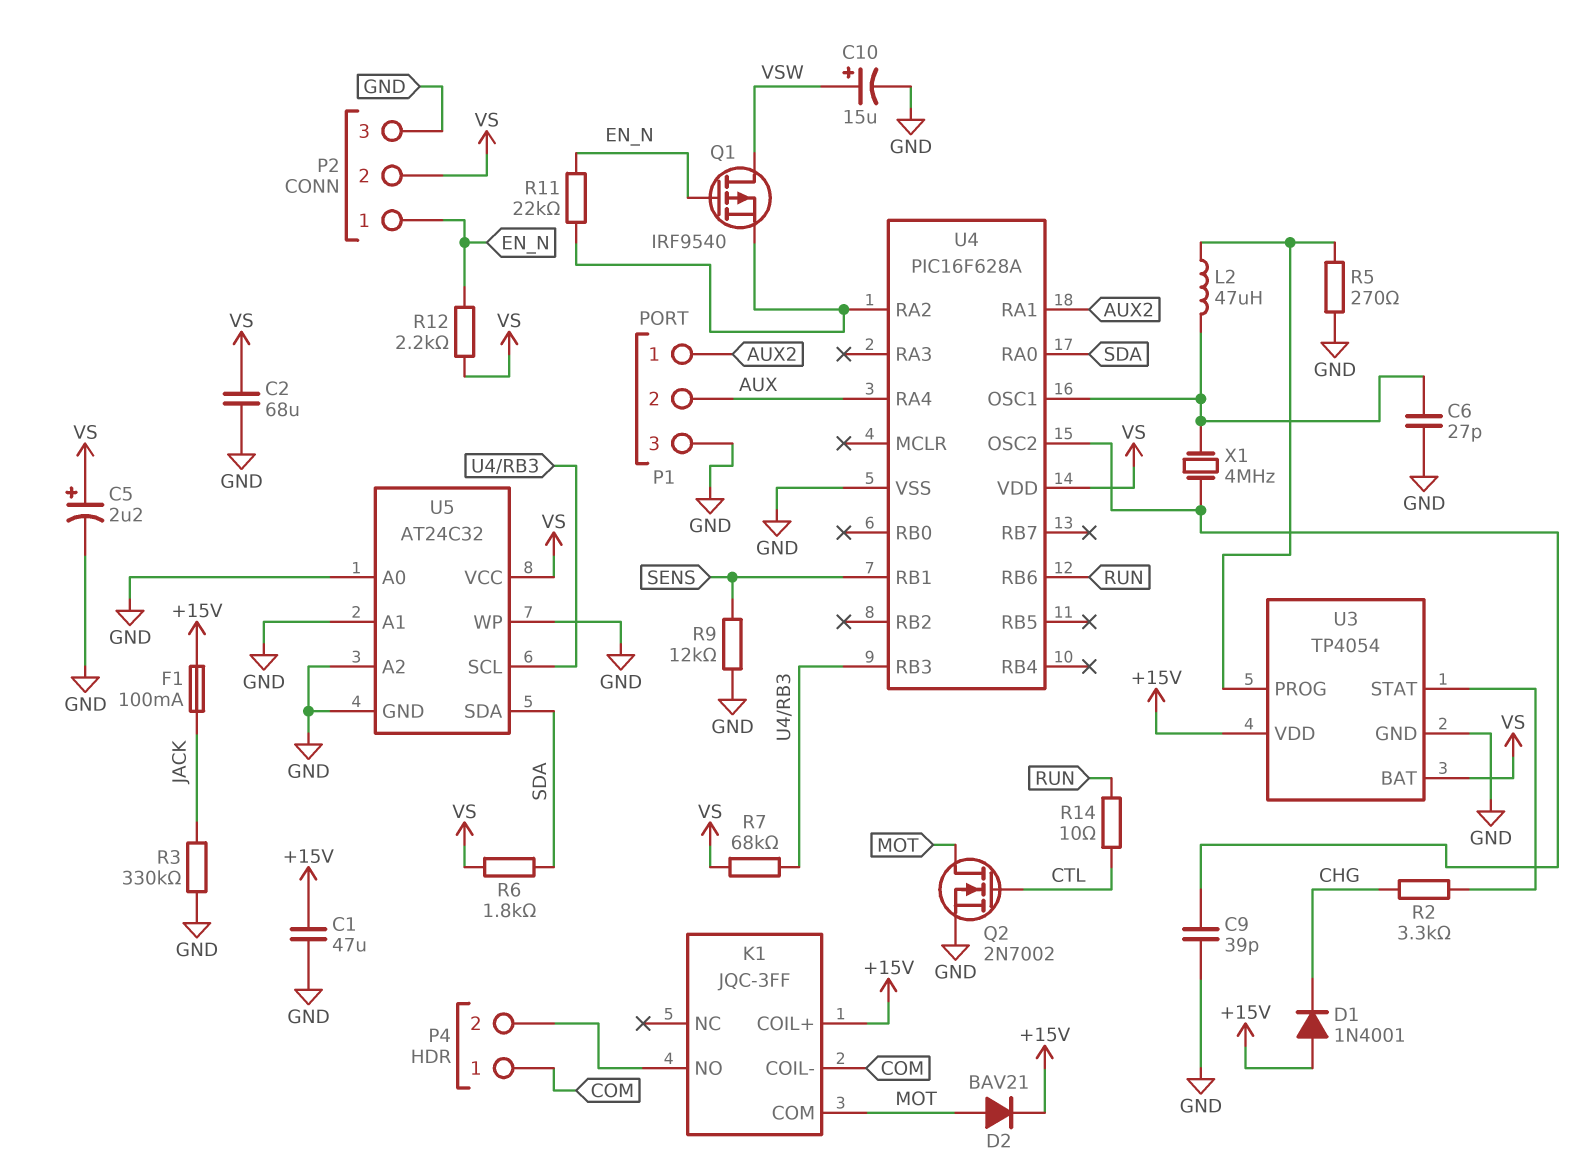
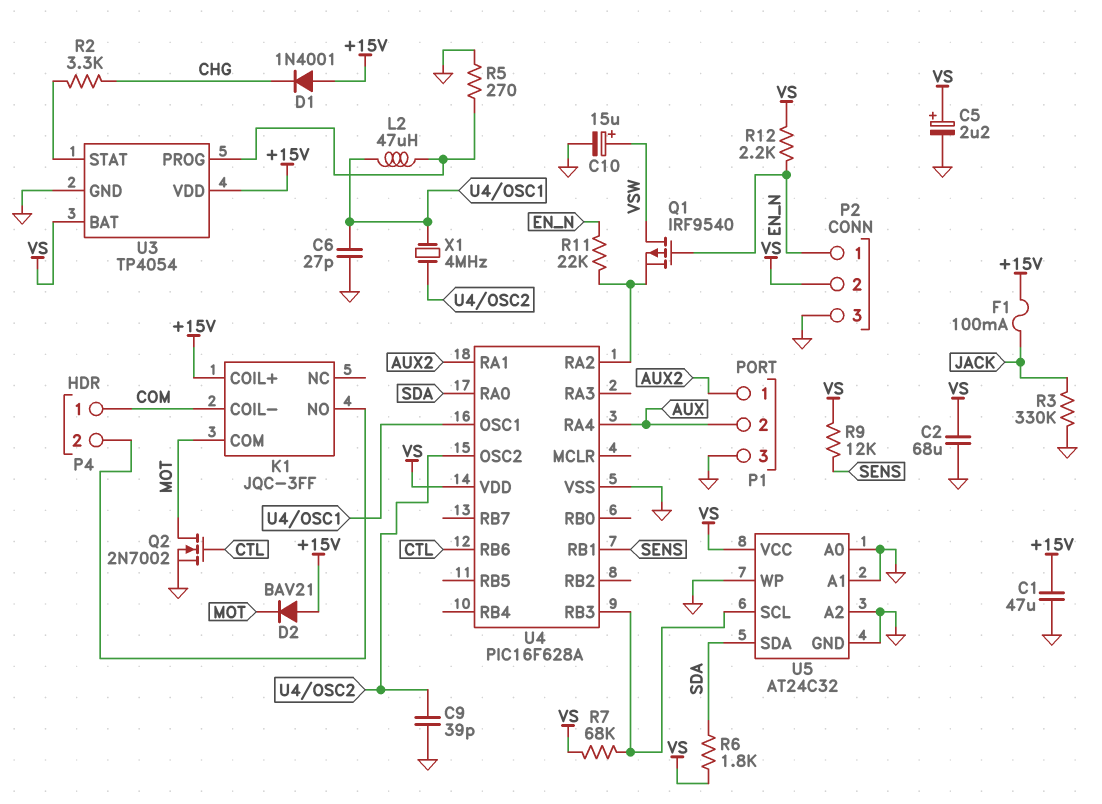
D2: diode BAV21 (A MOT, K +15V) -> diode BAV21 (A +15V, K MOT)
R9: 12k (GND, SENS) -> 12k (SENS, VS)
R14: 10 (CTL, RUN) -> none
U4 pin RB6: RUN -> CTL

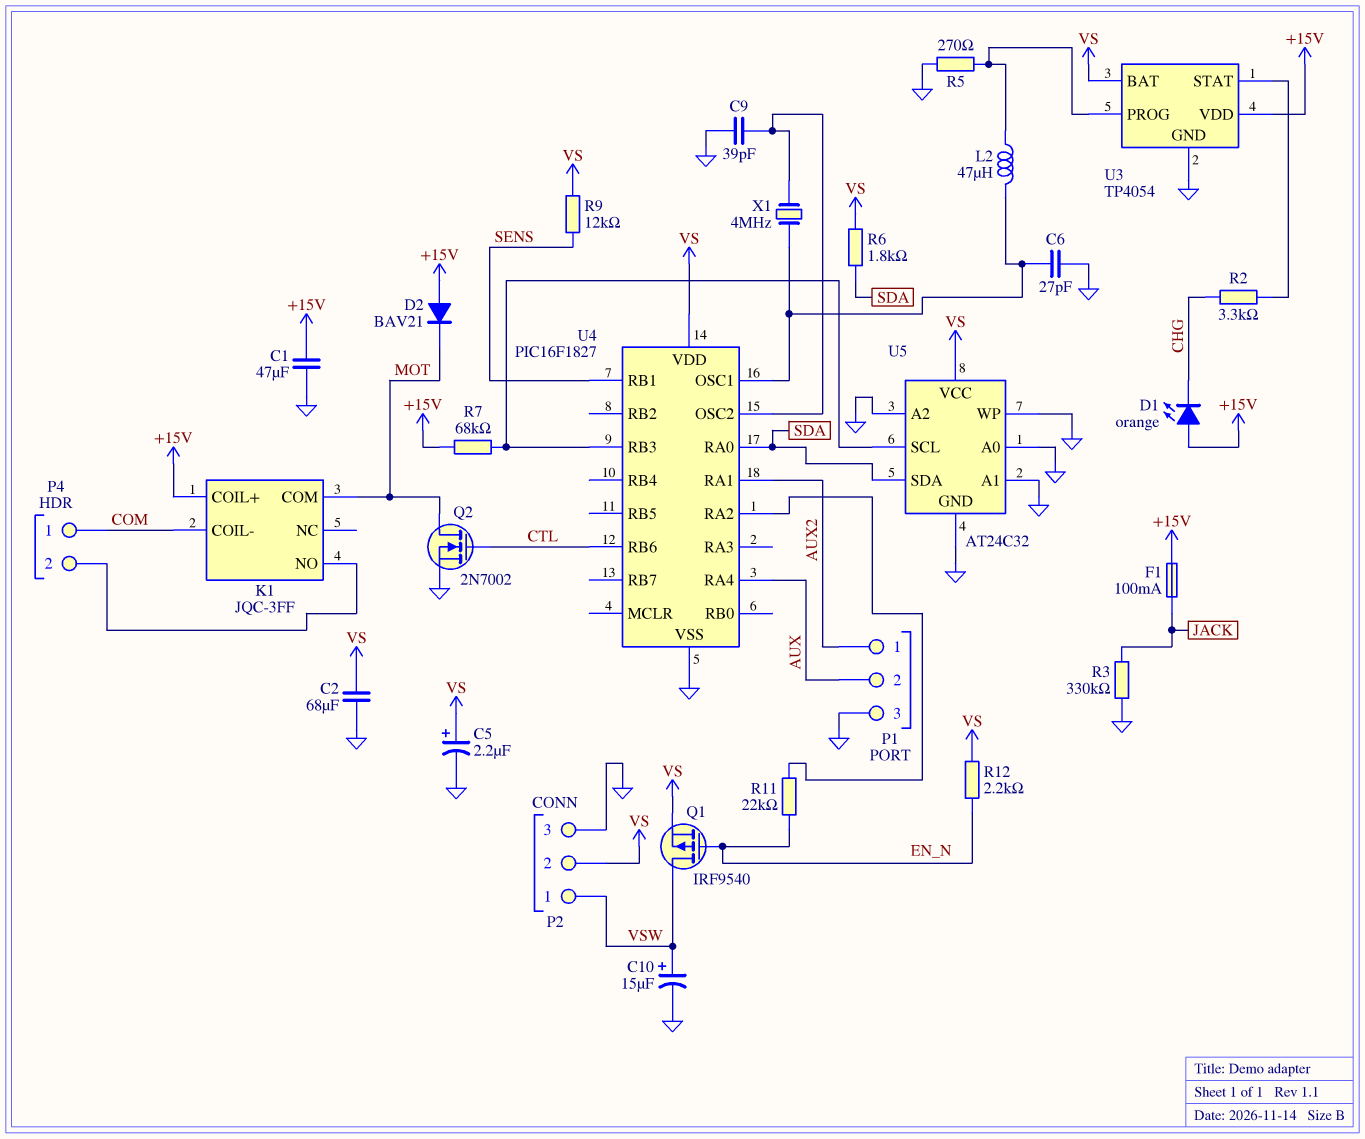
D1: diode 1N4001 (A +15V, K CHG) -> LED orange (A +15V, K CHG)
P2 pin 1: EN_N -> VSW
Q1: PMOS IRF9540 (G EN_N, D VSW, S U4/RA2) -> PMOS IRF9540 (G EN_N, D VSW, S VS)
R7: 68k (U4/RB3, VS) -> 68k (+15V, U4/RB3)
U4: PIC16F628A -> PIC16F1827

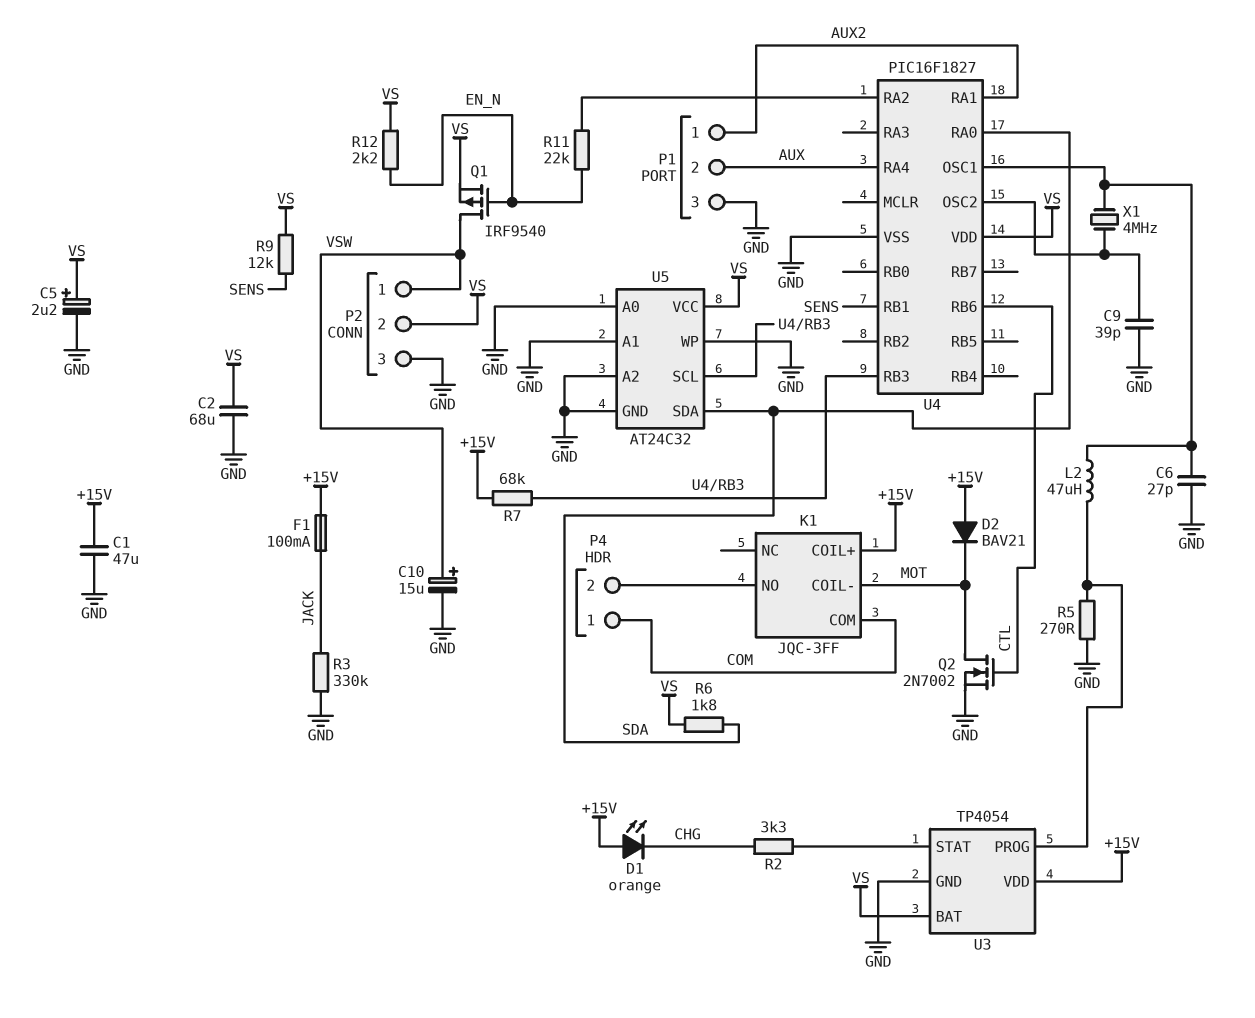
K1 pin COIL-: COM -> MOT
K1 pin COM: MOT -> COM

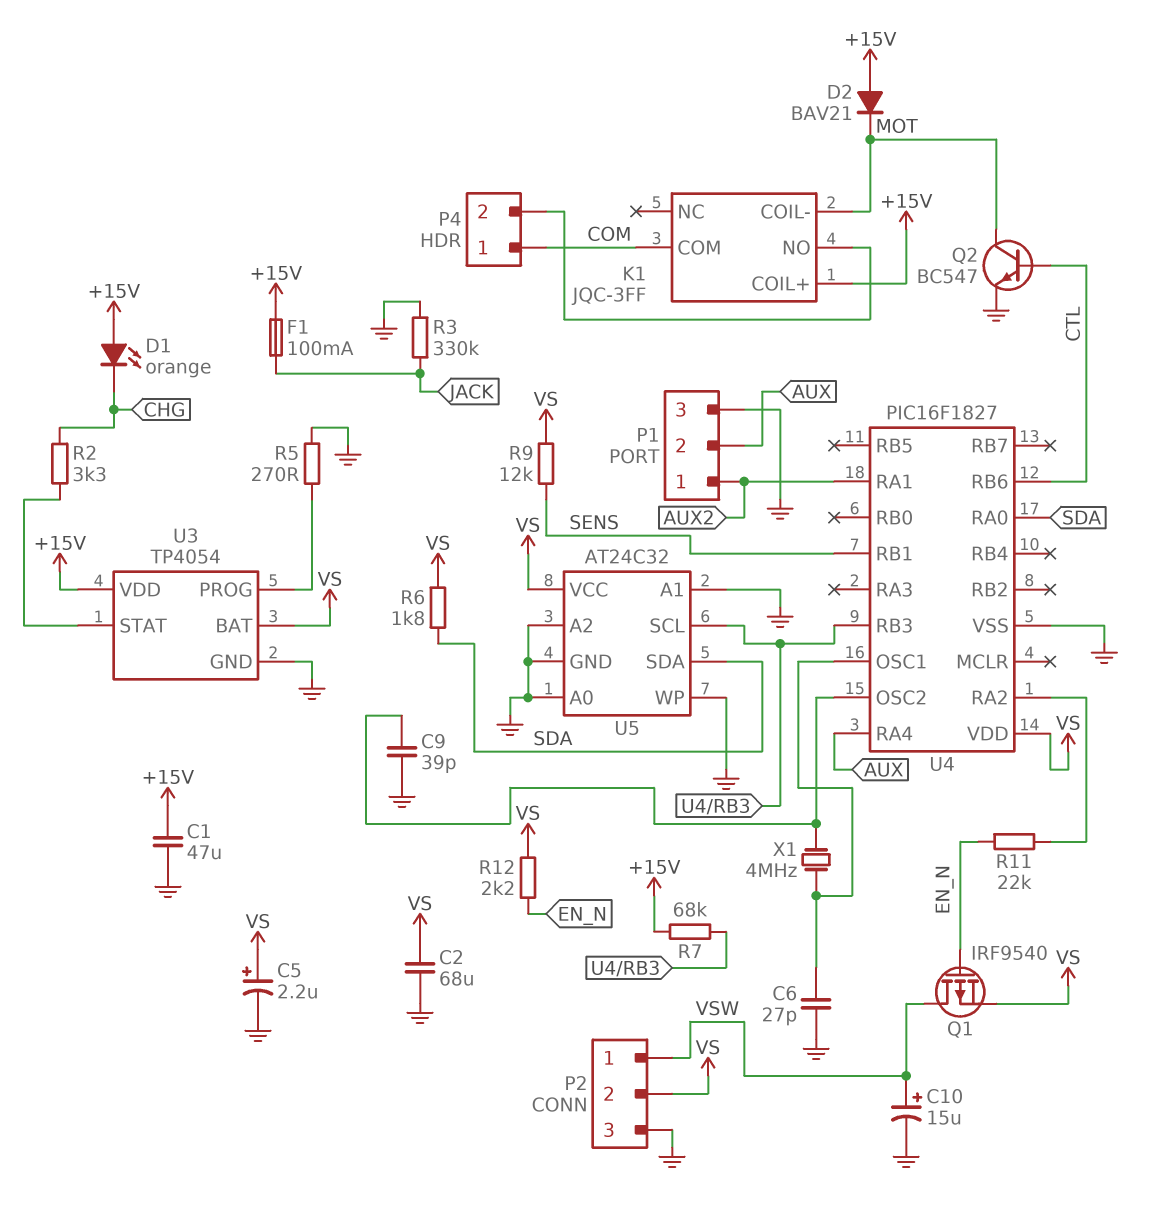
L2: 47uH (U3/PROG, U4/OSC1) -> none
Q2: NMOS 2N7002 (G CTL, D MOT, S GND) -> NPN BC547 (B CTL, C MOT, E GND)

